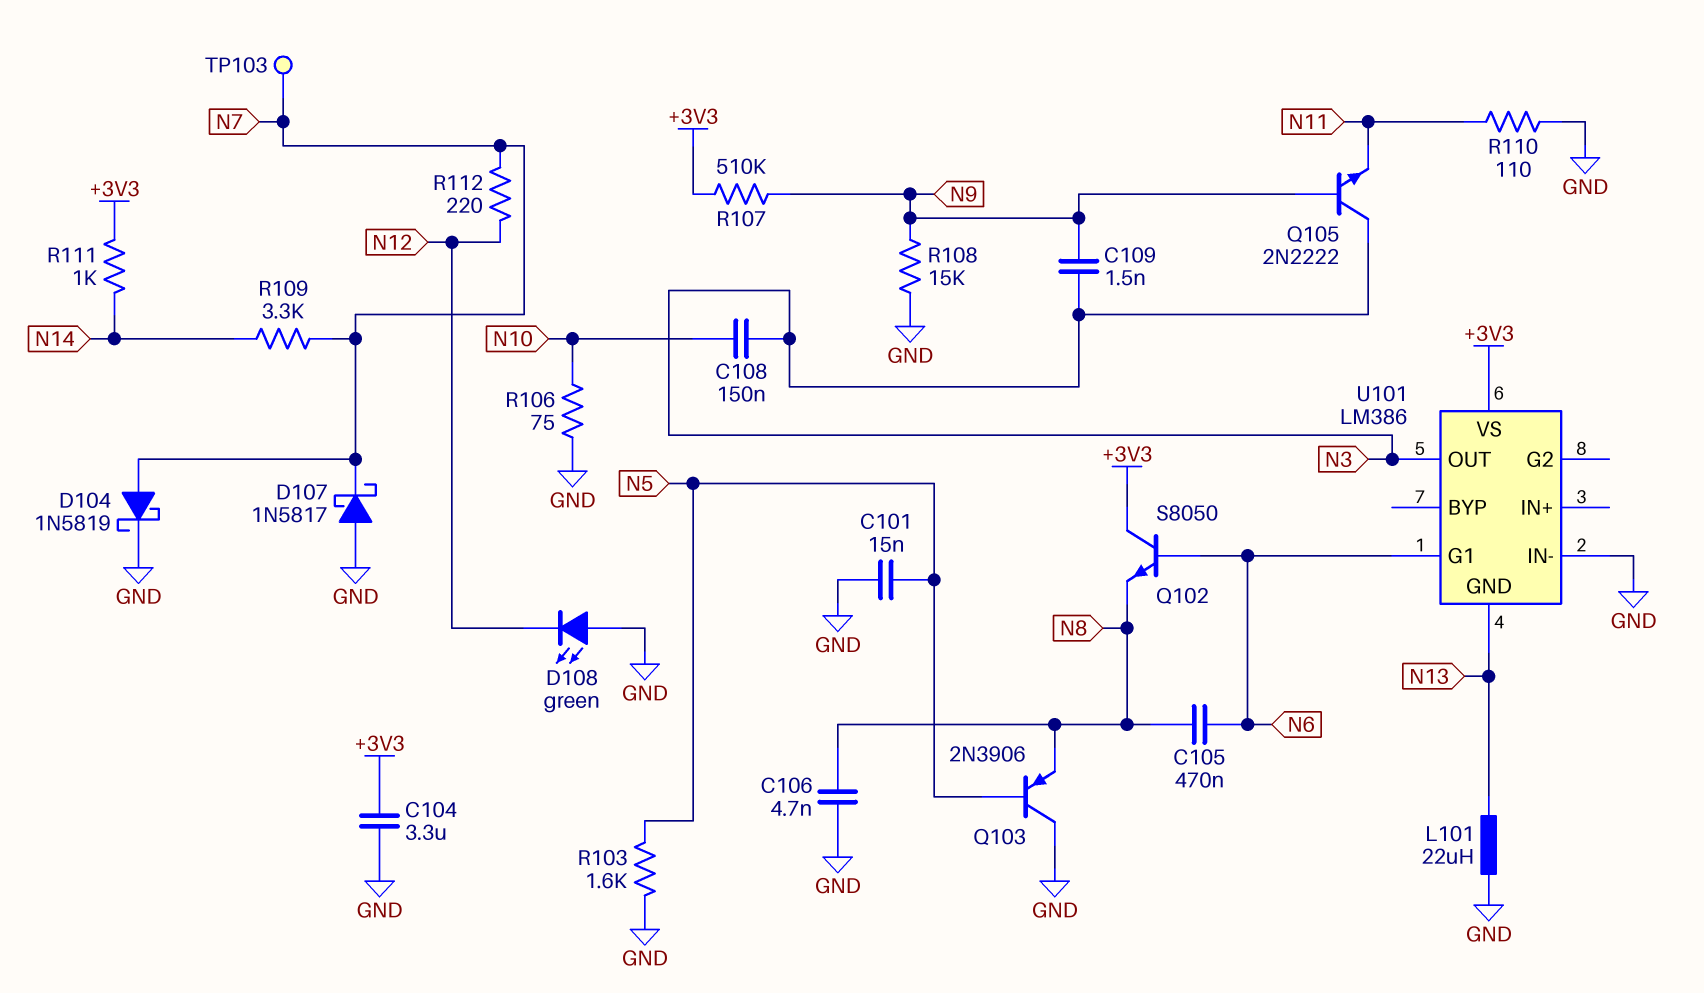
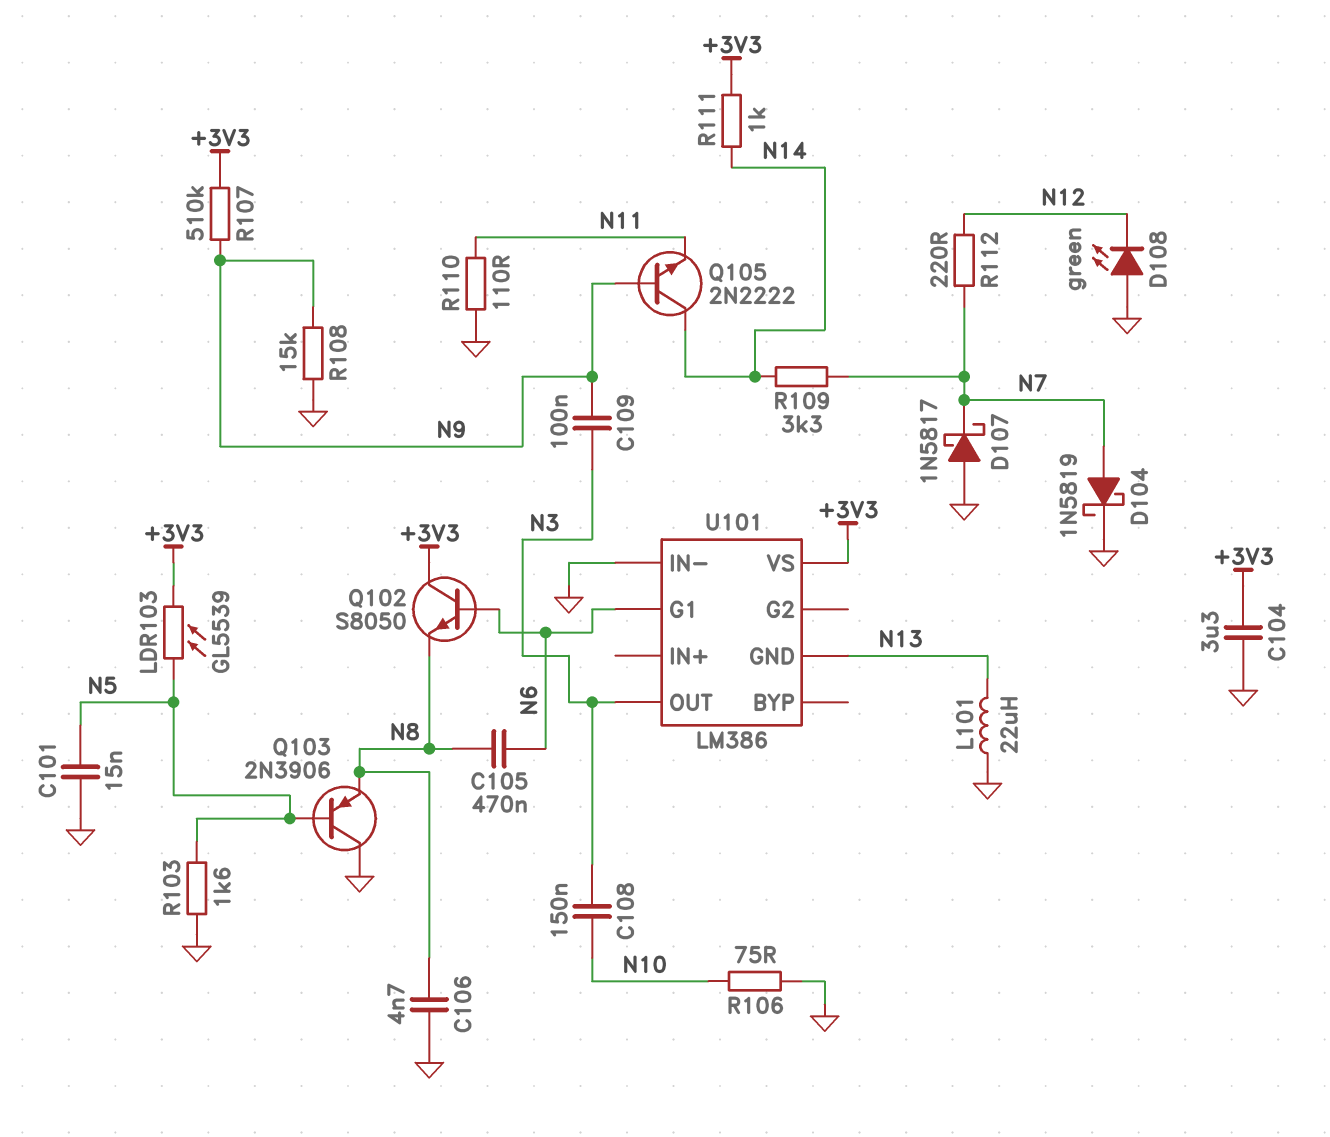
C109: 1.5nF (N3, N9) -> 100nF (N3, N9)
LDR103: none -> GL5539 (+3V3, N5)
Q105: NPN 2N2222 (B N9, C N3, E N11) -> NPN 2N2222 (B N9, C N14, E N11)
TP103: test point (N7) -> none

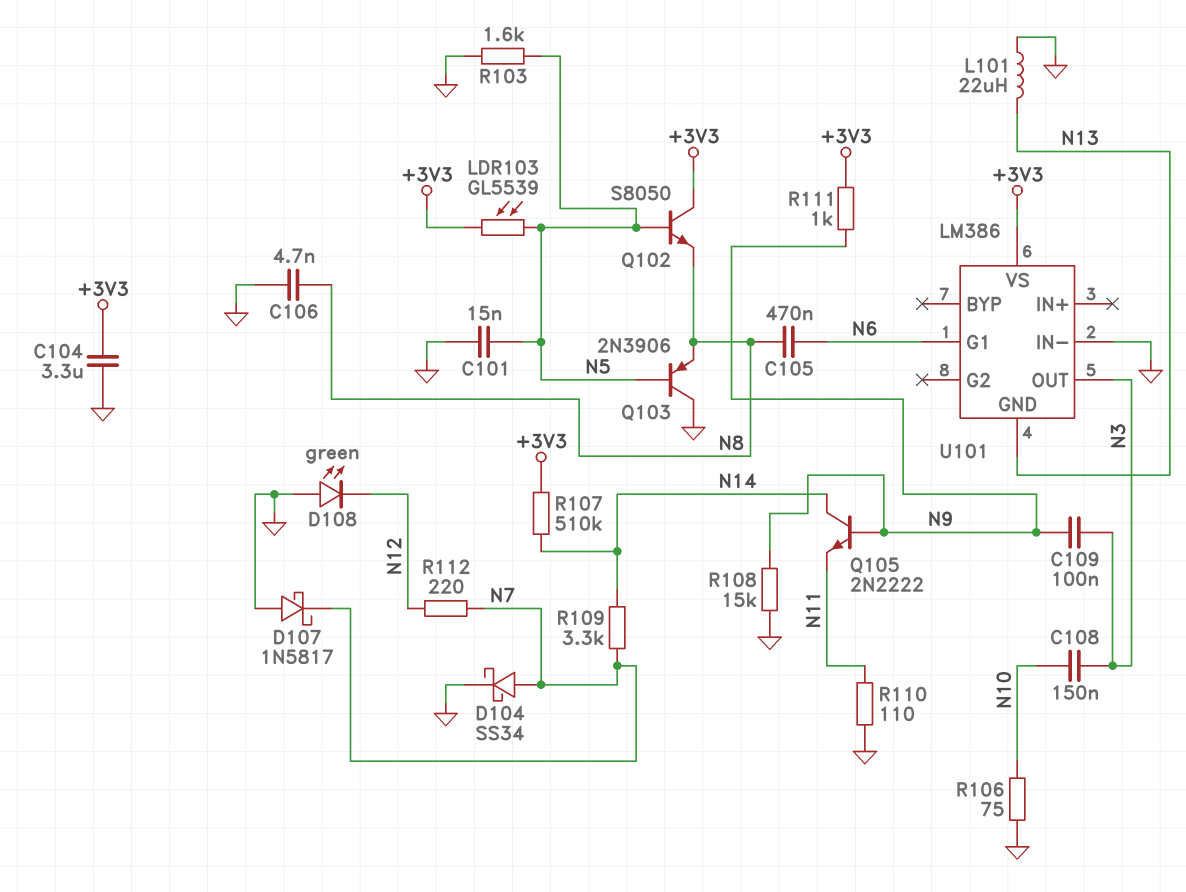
D104: schottky 1N5819 (A N7, K GND) -> schottky SS34 (A N7, K GND)
Q102: NPN S8050 (B N6, C +3V3, E N8) -> NPN S8050 (B N5, C +3V3, E N8)
R107: 510k (+3V3, N9) -> 510k (+3V3, N14)
R111: 1k (+3V3, N14) -> 1k (+3V3, N9)

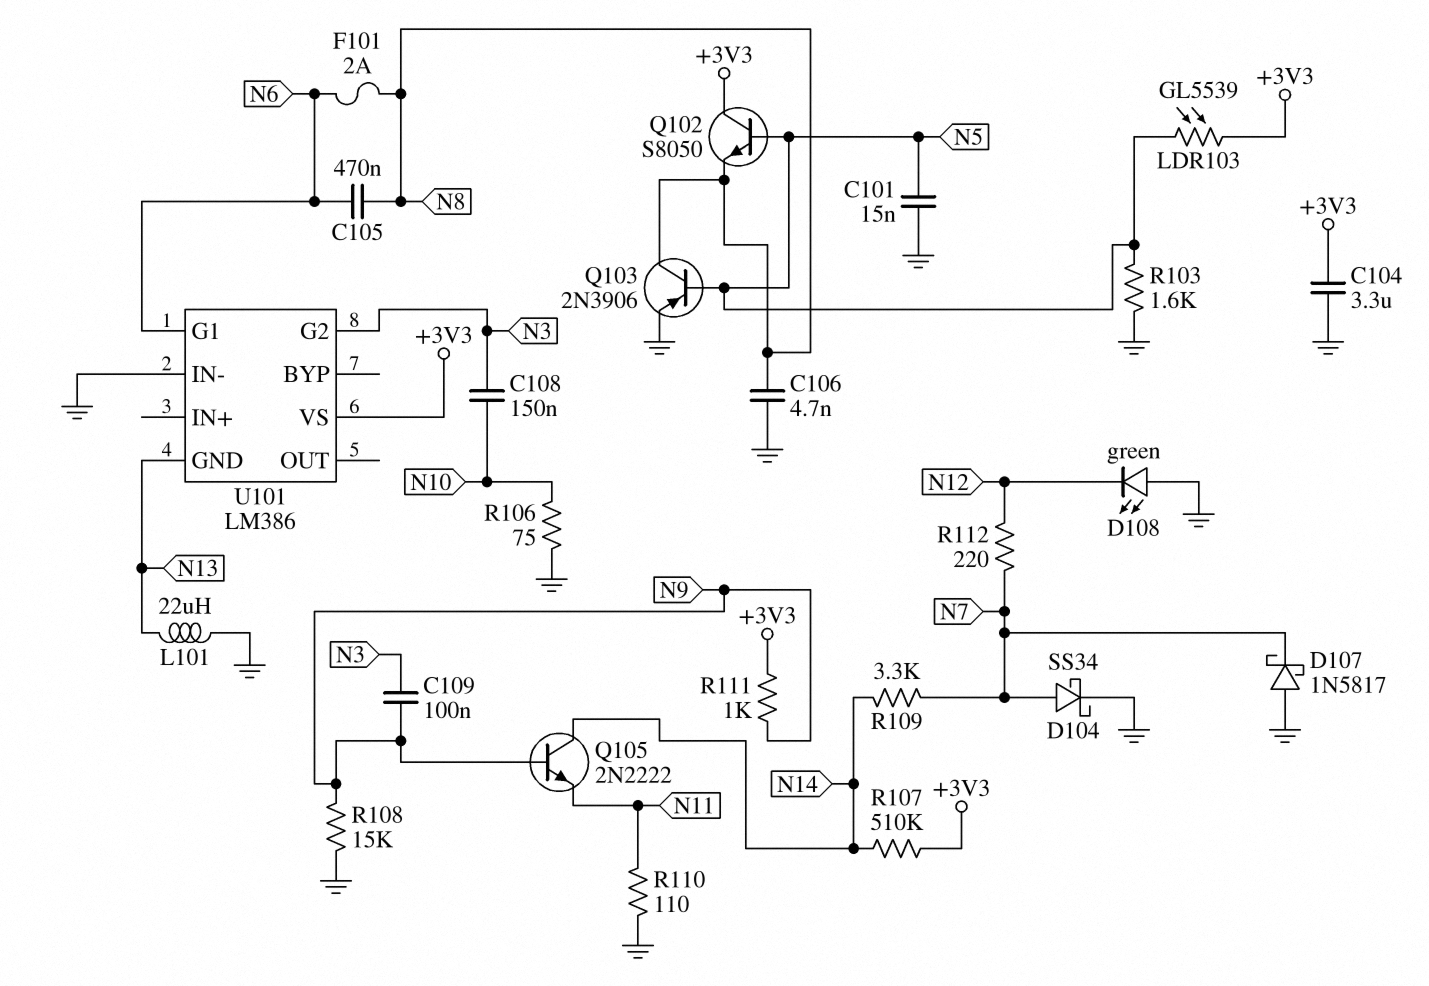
F101: none -> 2A (N6, N8)
Q103: PNP 2N3906 (B N5, C GND, E N8) -> PNP 2N3906 (B N5, C N8, E GND)
U101 pin G2: none -> N3
U101 pin OUT: N3 -> none

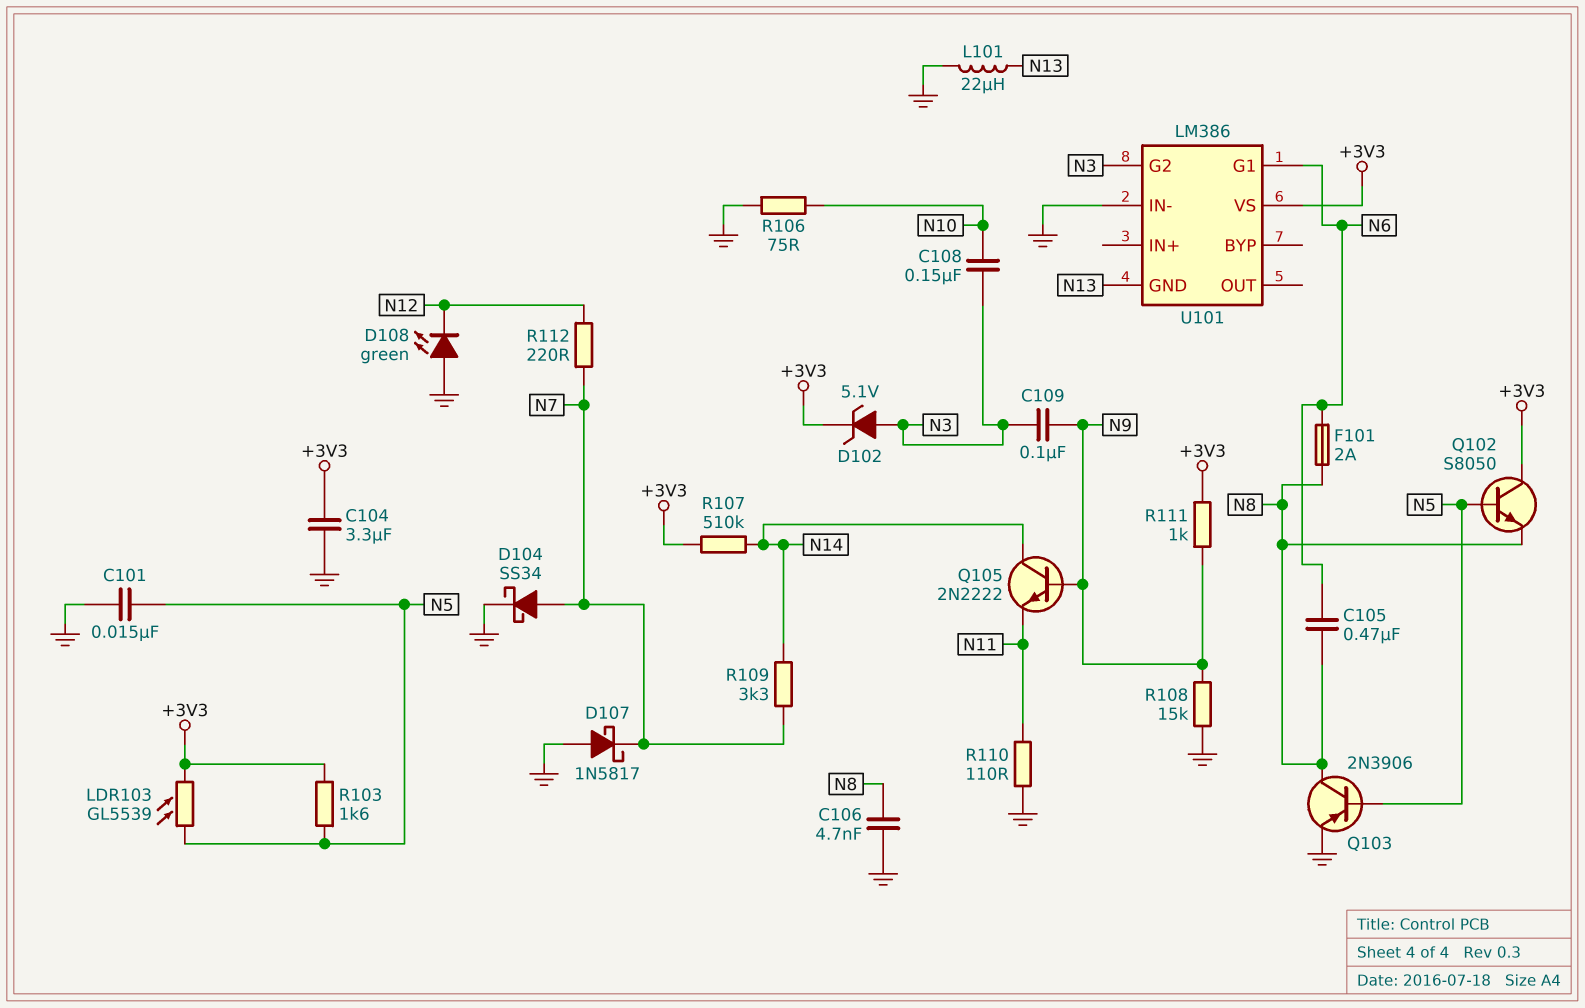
D102: none -> zener 5.1V (A N3, K +3V3)
R103: 1.6k (GND, N5) -> 1.6k (+3V3, N5)

